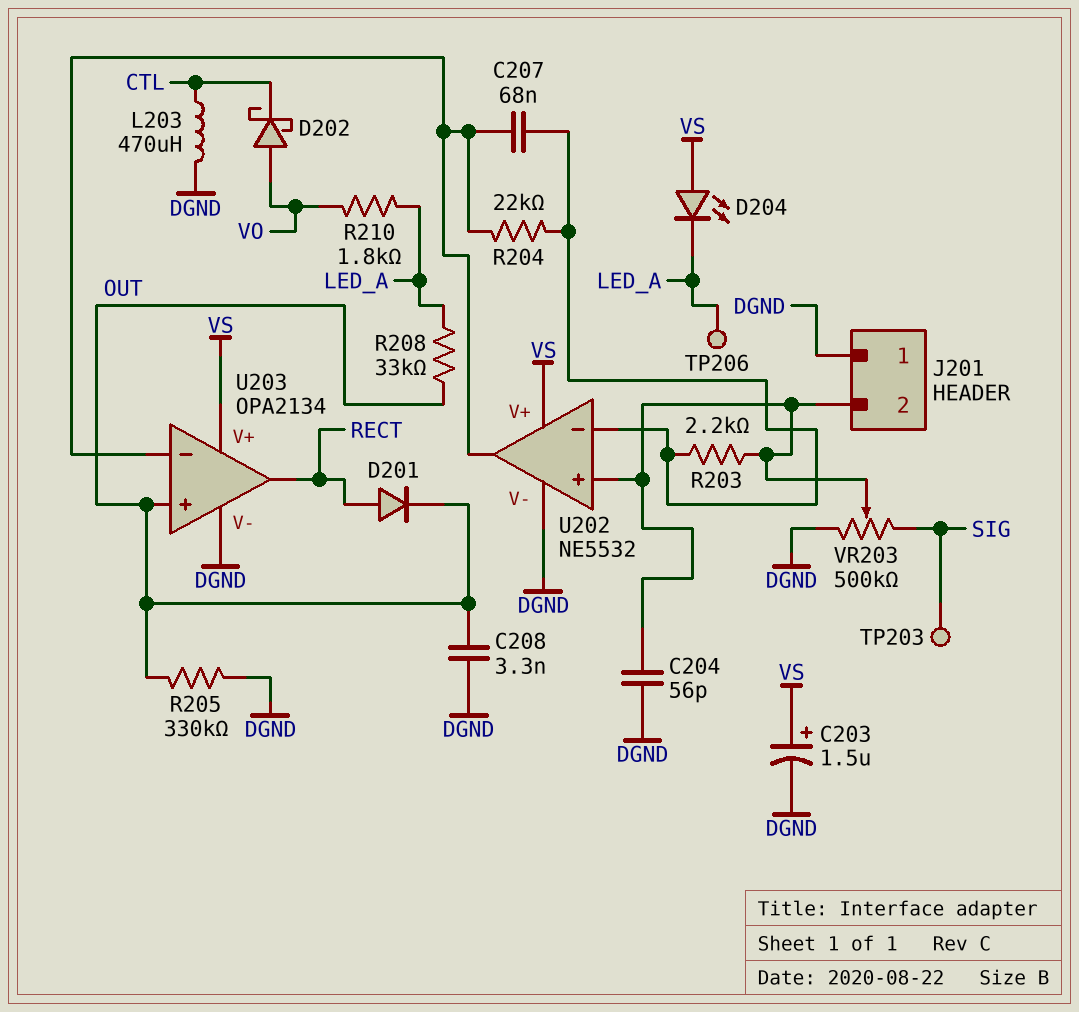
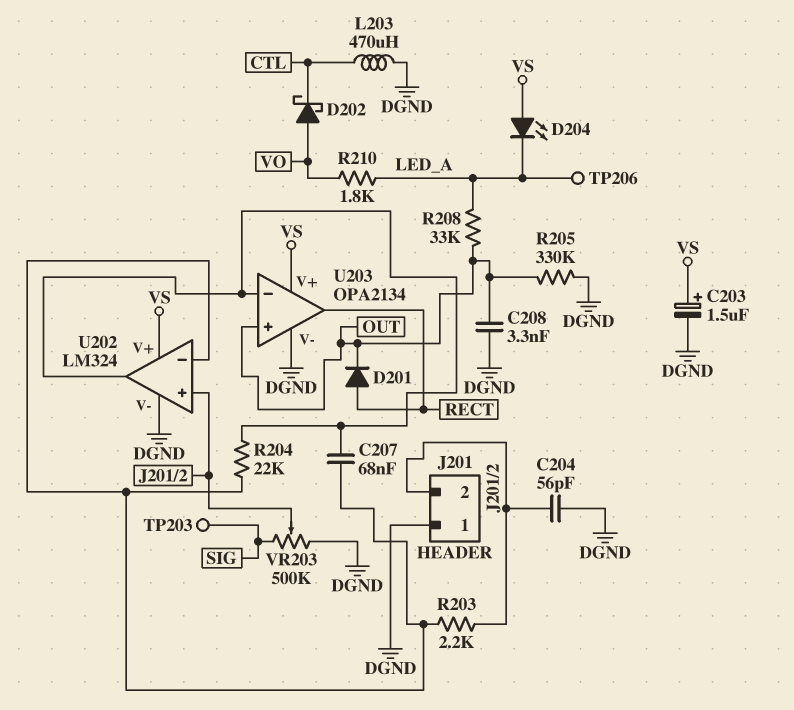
U202: NE5532 -> LM324

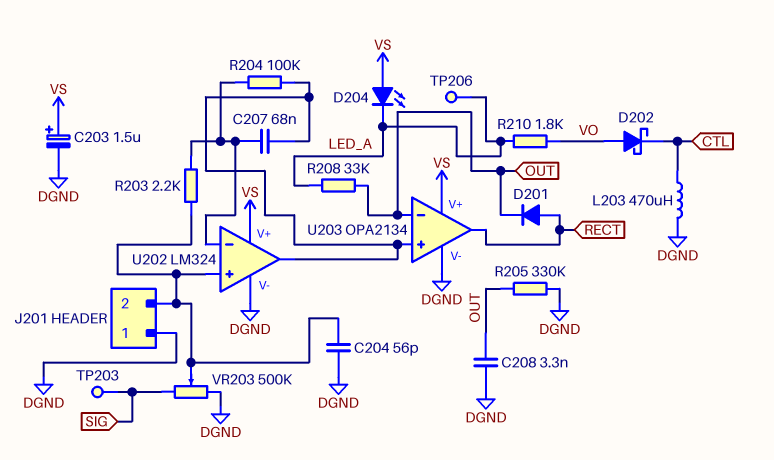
R204: 22k (U202/in-, U202/out) -> 100k (U202/in-, U202/out)
U203 pin in+: OUT -> U202/out
U203 pin in-: U202/out -> OUT

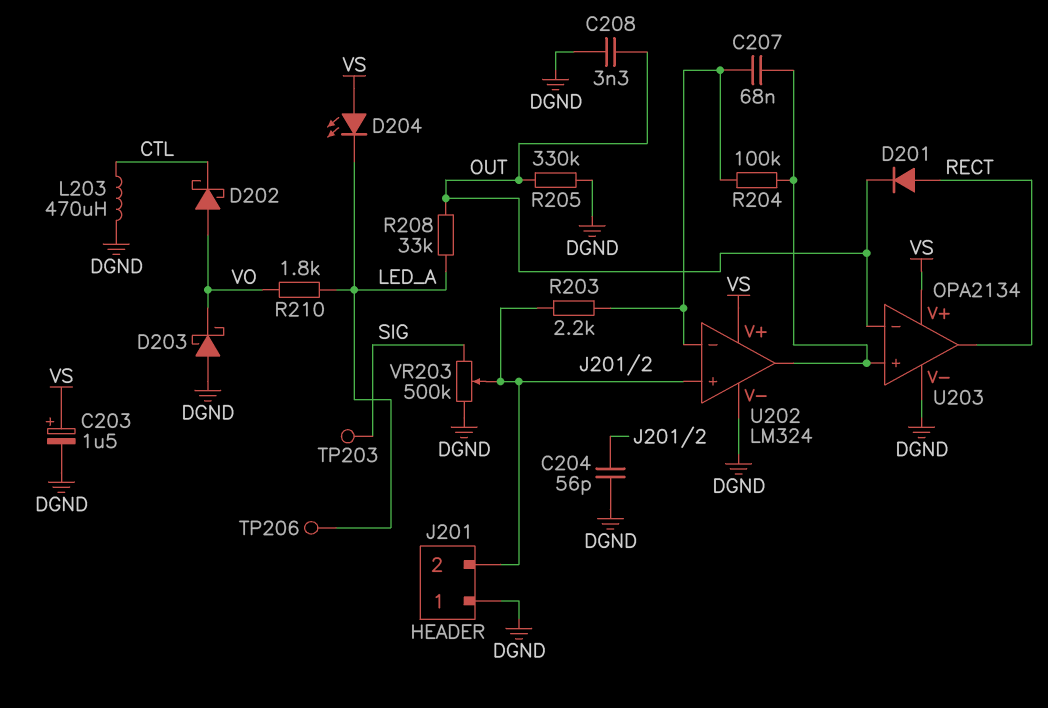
D203: none -> schottky (A DGND, K VO)

